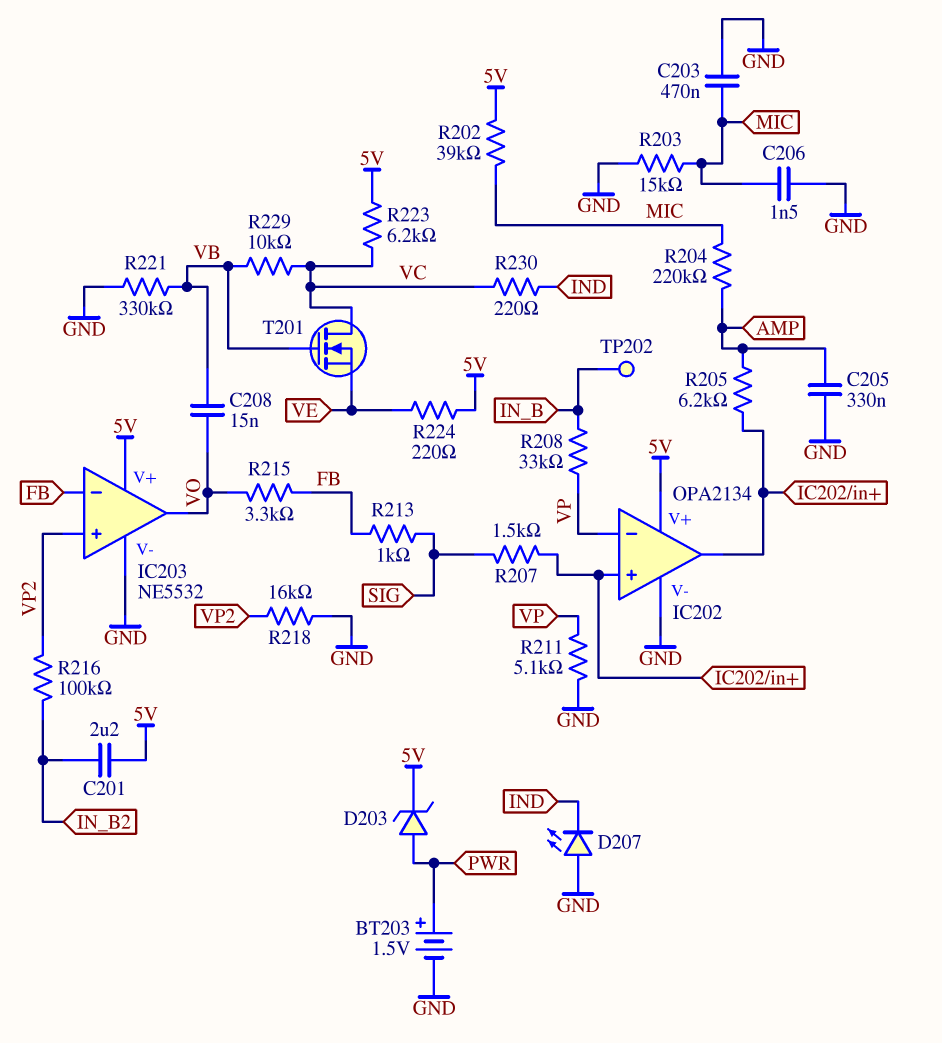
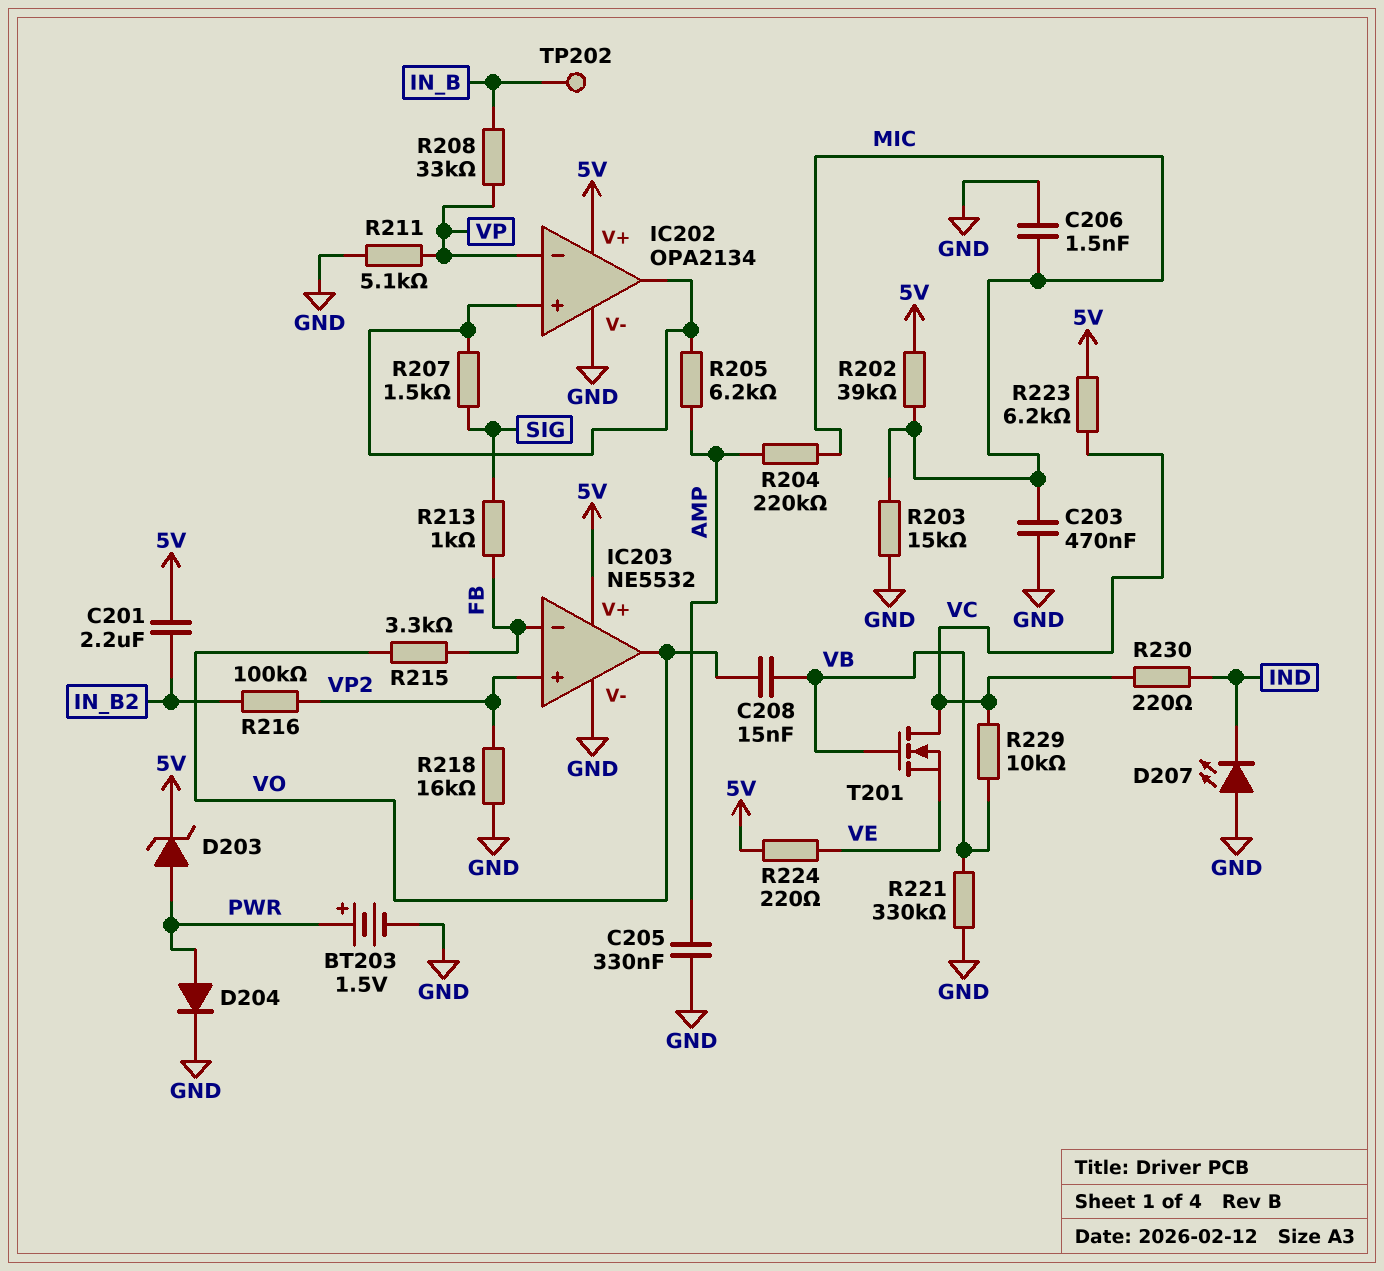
D204: none -> diode (A PWR, K GND)

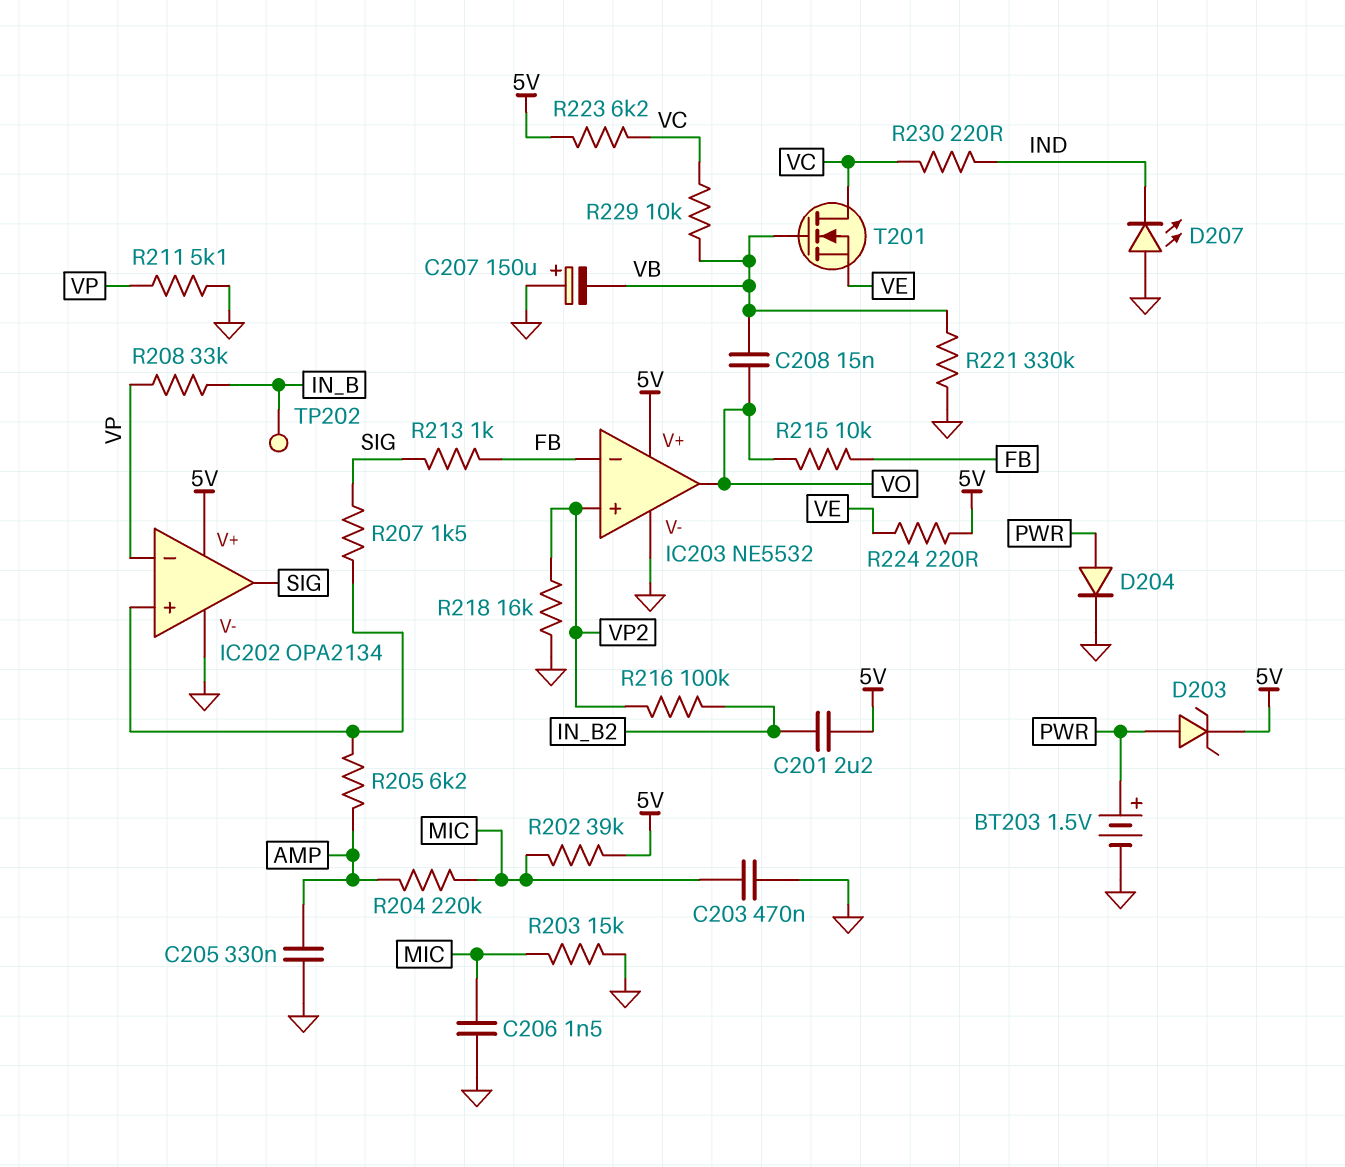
C207: none -> 150uF (plus GND, minus VB)
IC202 pin out: IC202/in+ -> SIG
R215: 3.3k (FB, VO) -> 10k (FB, VO)

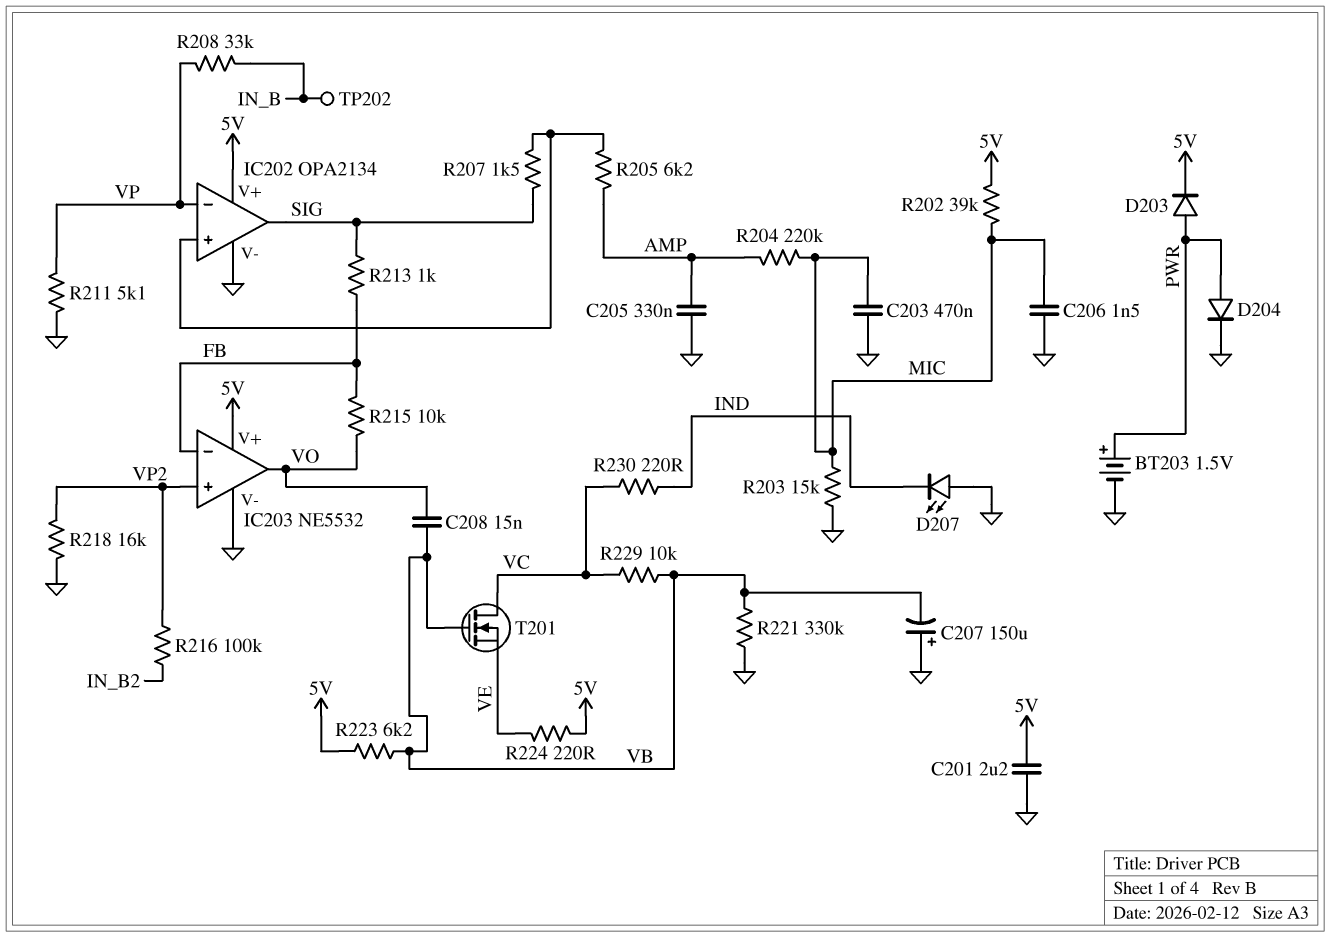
C201: 2.2uF (5V, IN_B2) -> 2.2uF (5V, GND)
D203: zener (A PWR, K 5V) -> diode (A PWR, K 5V)
R223: 6.2k (5V, VC) -> 6.2k (5V, VB)

